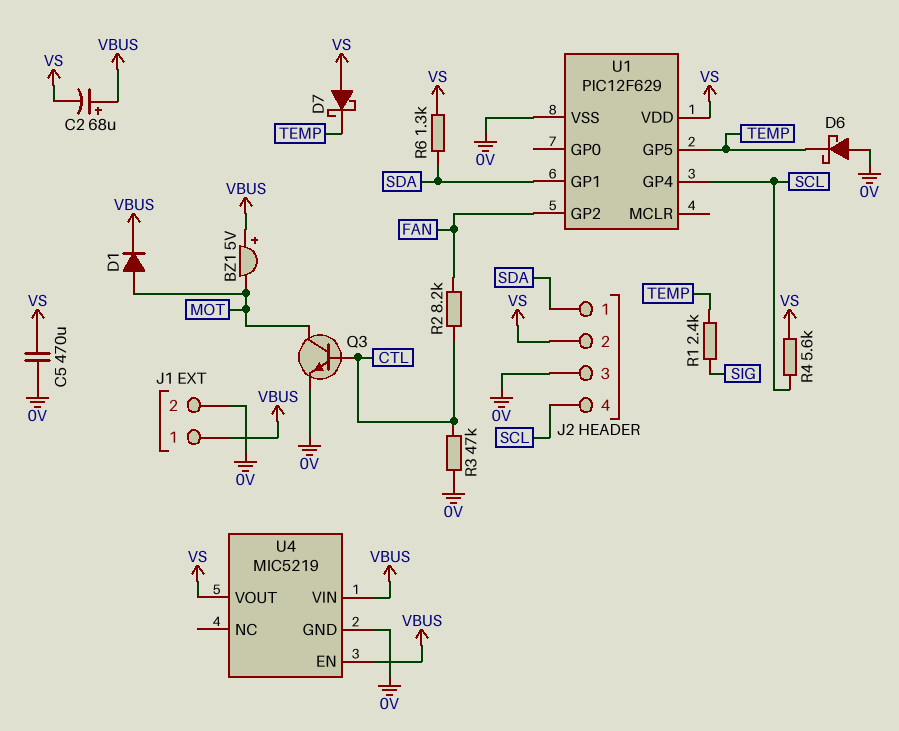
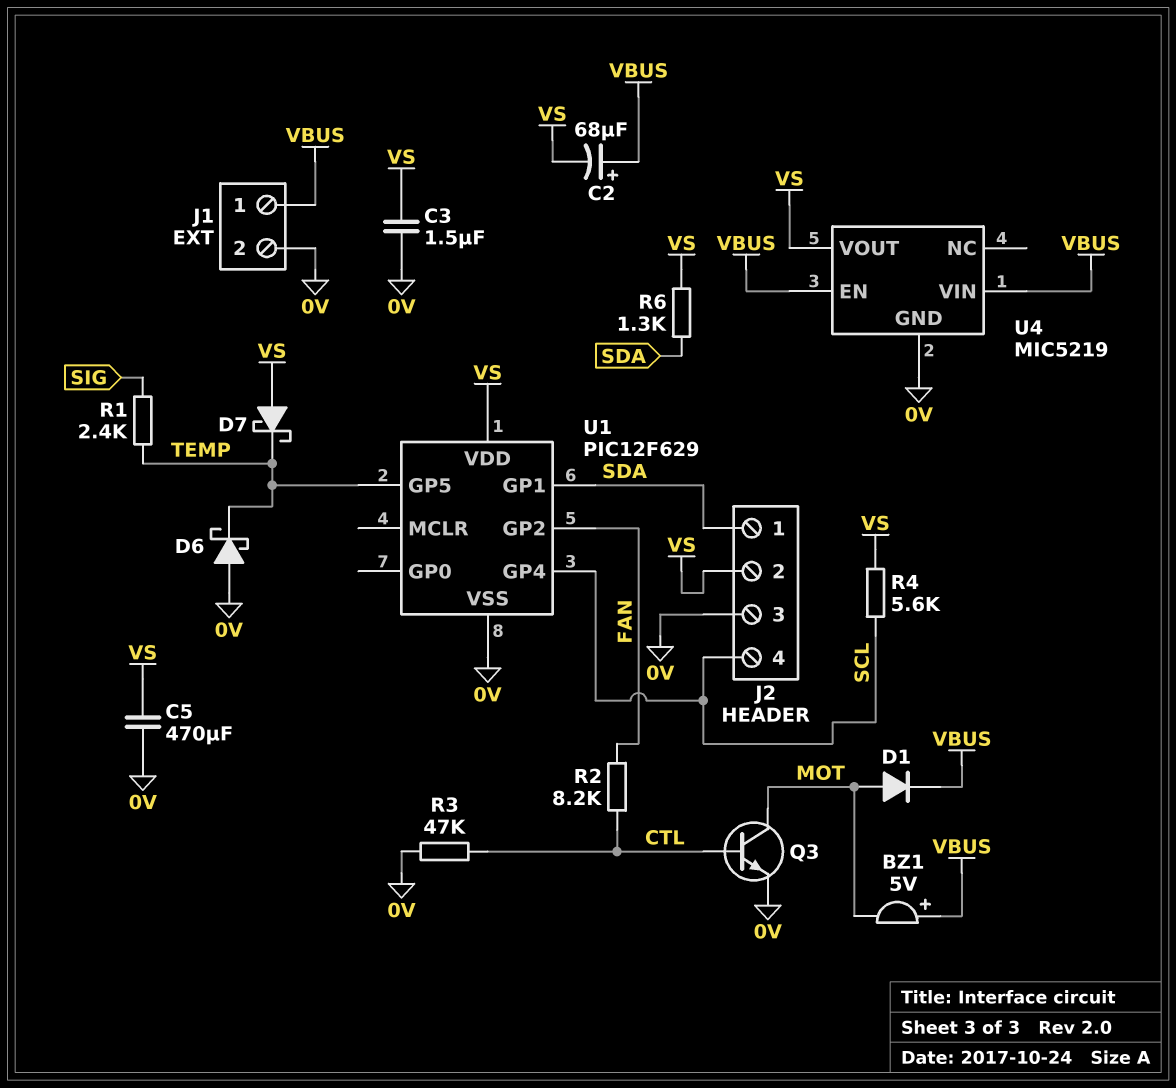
C3: none -> 1.5uF (0V, VS)

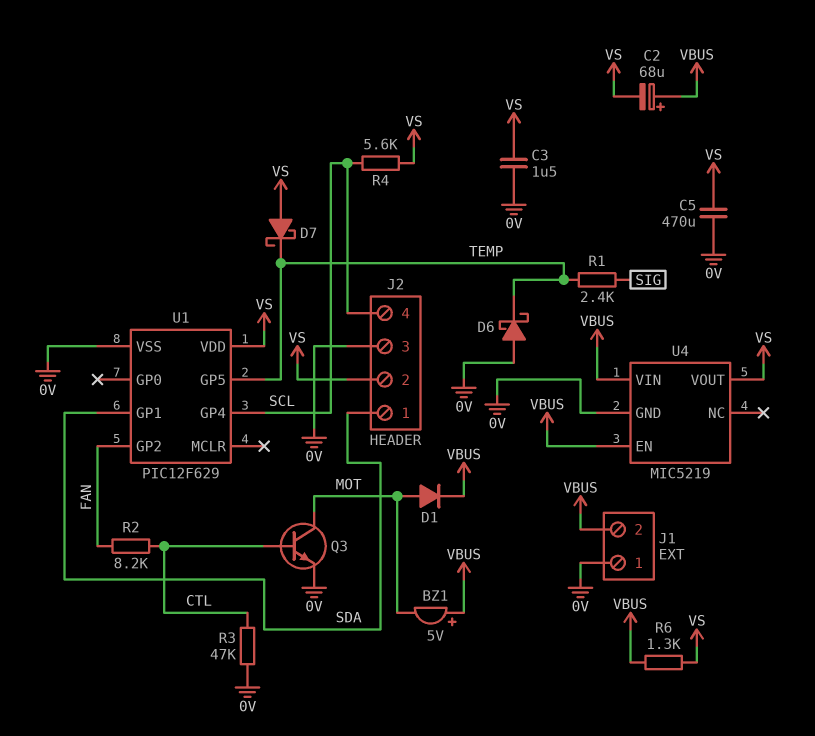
J1 pin 1: VBUS -> 0V
J1 pin 2: 0V -> VBUS
R6: 1.3k (SDA, VS) -> 1.3k (VBUS, VS)

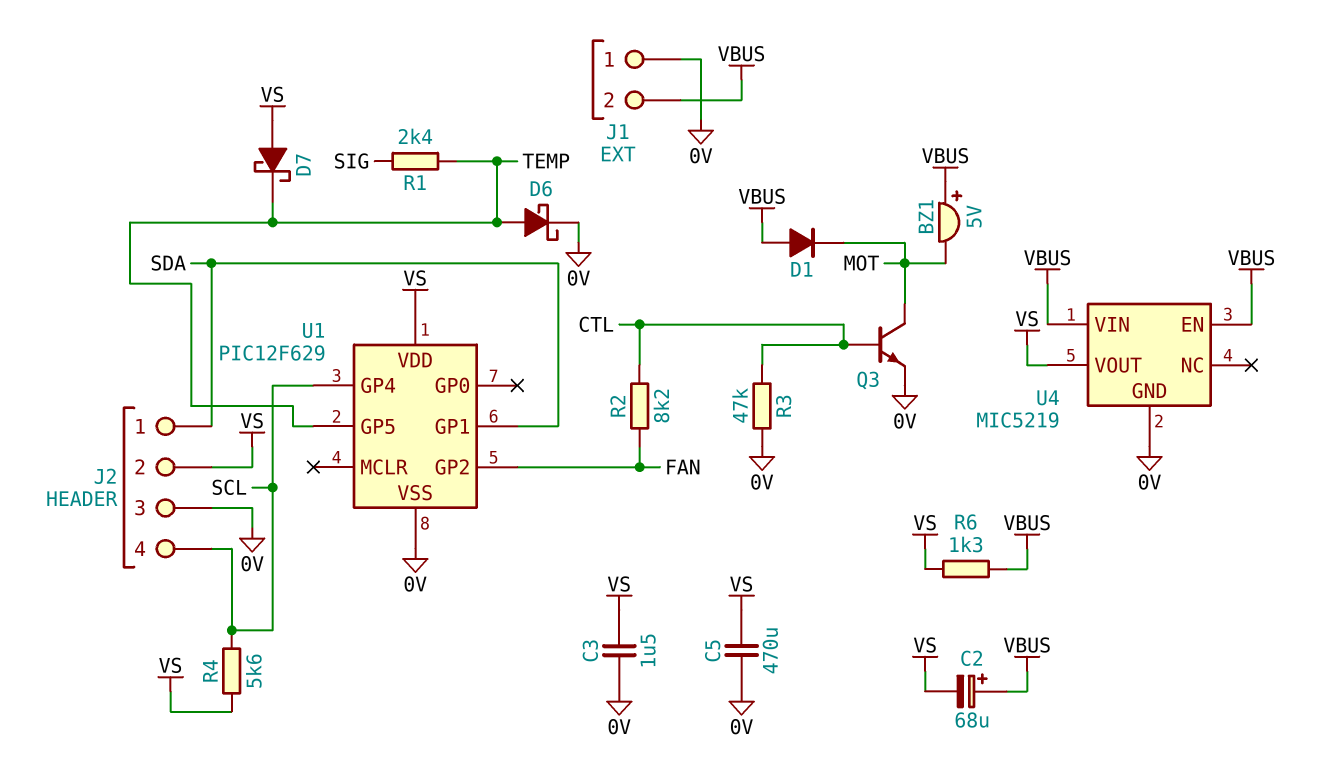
D1: diode (A MOT, K VBUS) -> diode (A VBUS, K MOT)
D6: schottky (A 0V, K TEMP) -> schottky (A TEMP, K 0V)

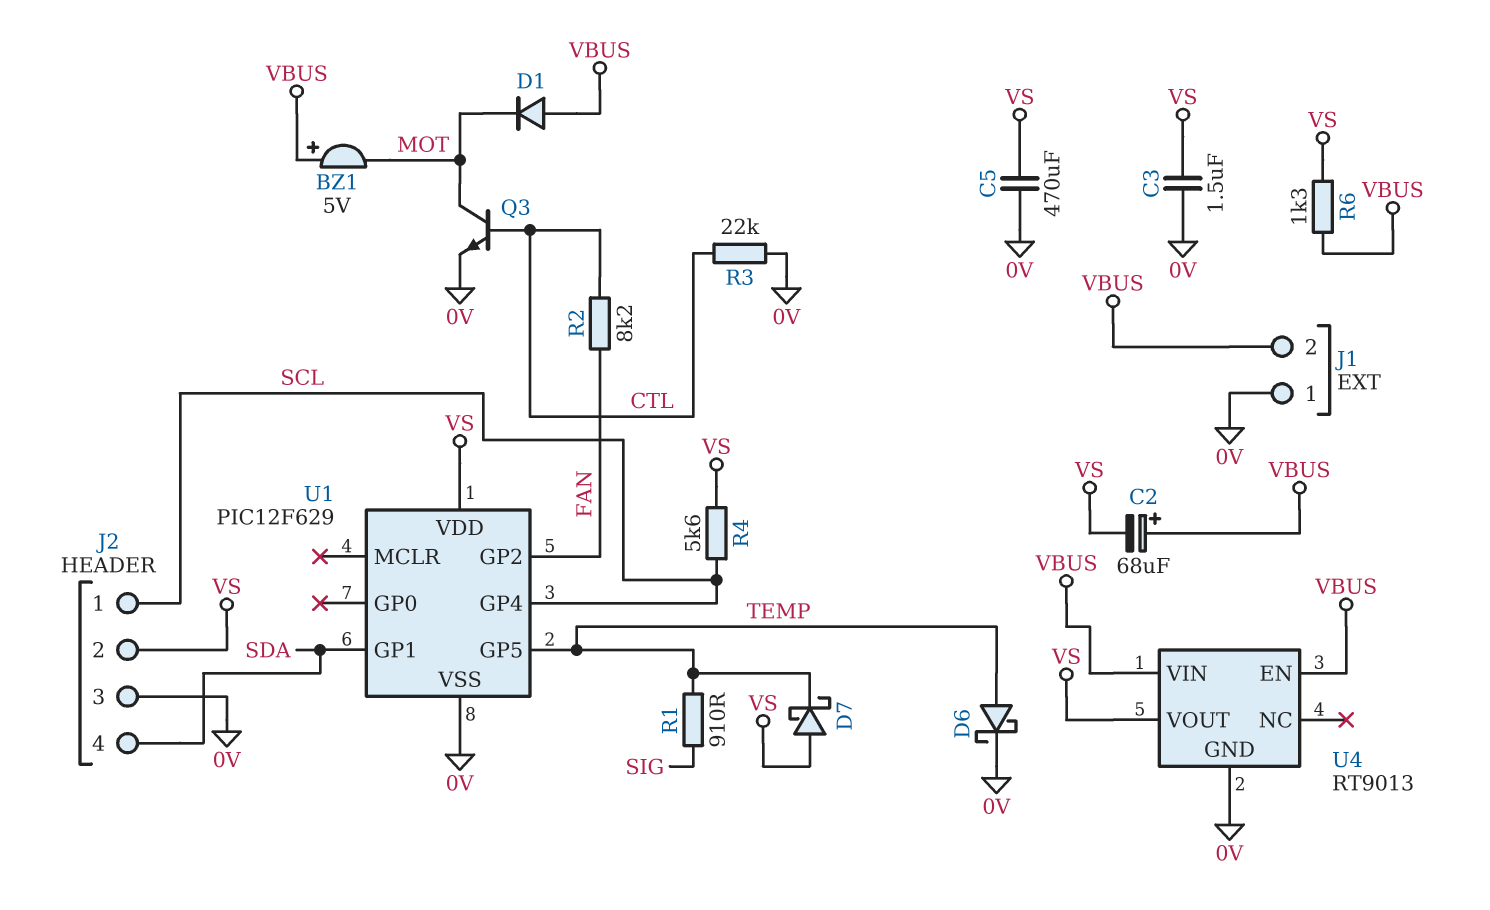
J2 pin 1: SDA -> SCL
J2 pin 4: SCL -> SDA
R1: 2.4k (SIG, TEMP) -> 910 (SIG, TEMP)
R3: 47k (0V, CTL) -> 22k (0V, CTL)
U4: MIC5219 -> RT9013

